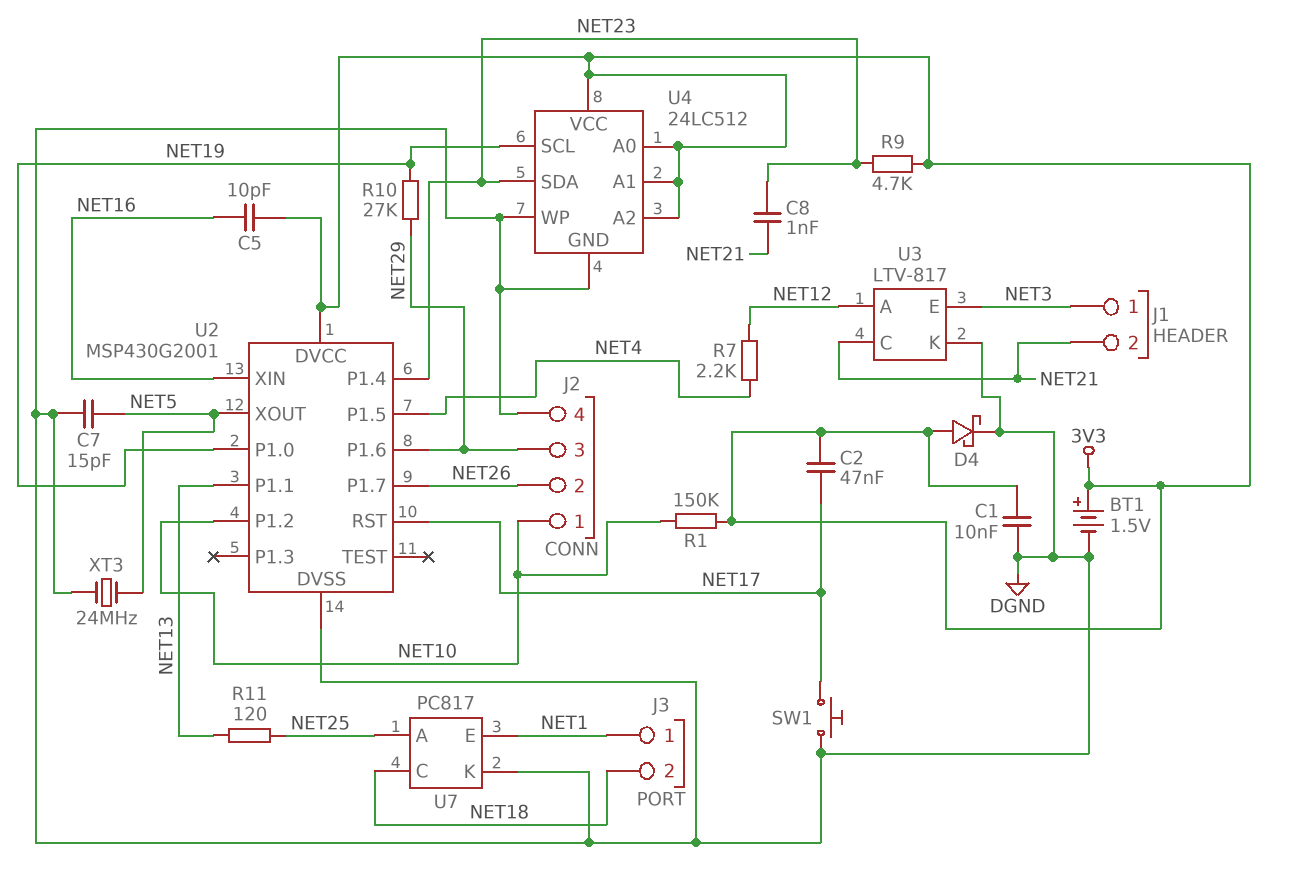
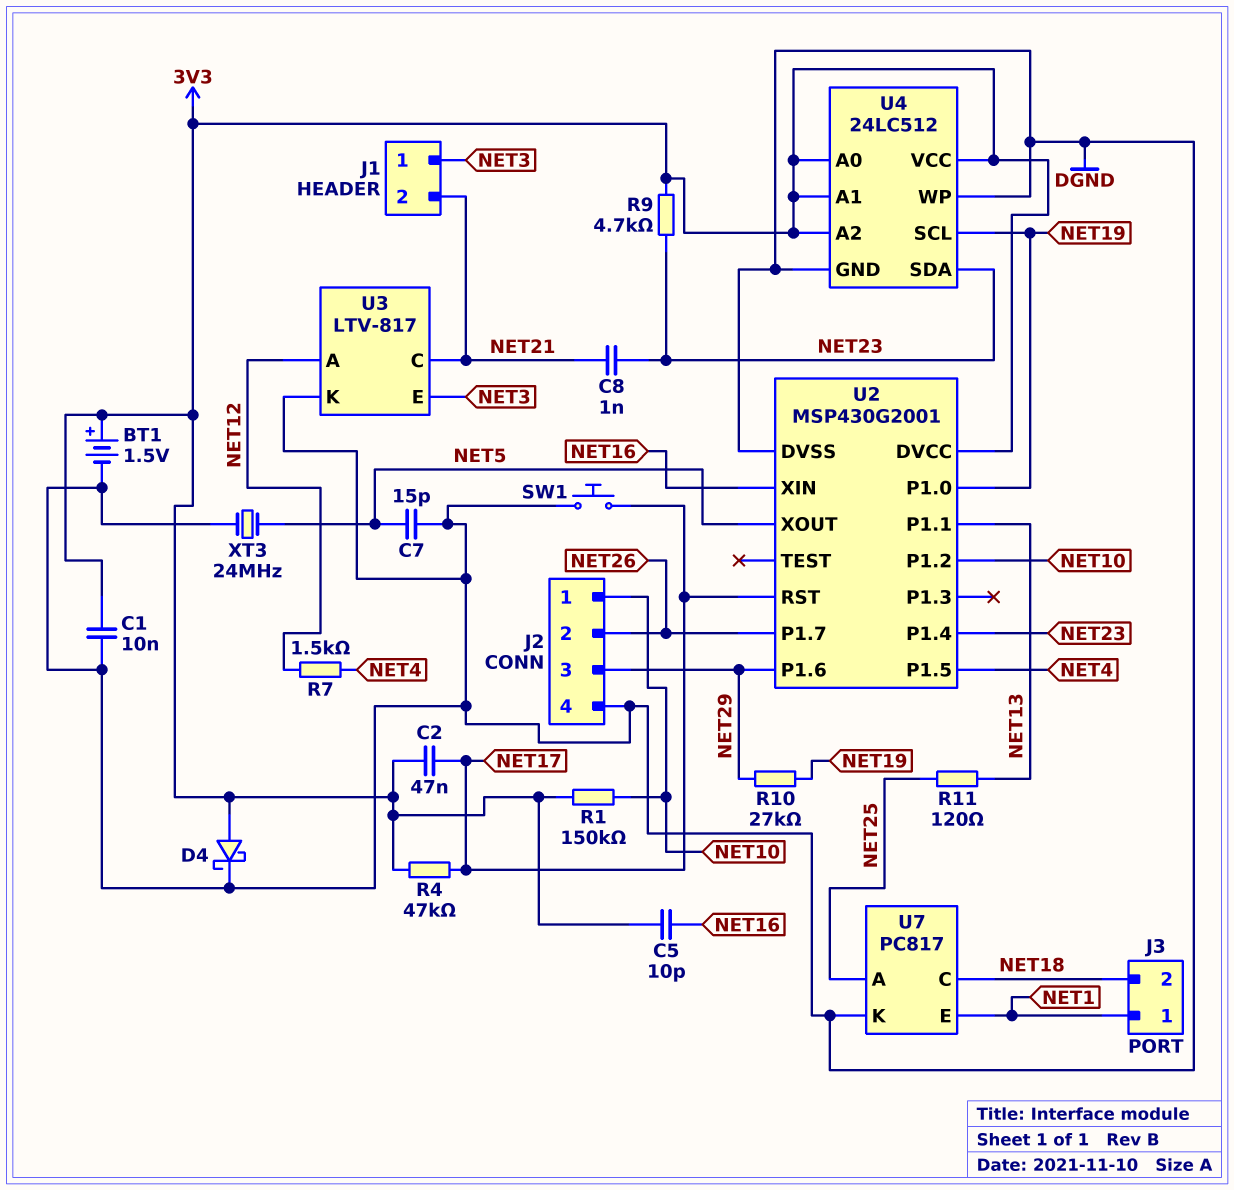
R4: none -> 47k (3V3, NET17)
R7: 2.2k (NET4, NET12) -> 1.5k (NET4, NET12)

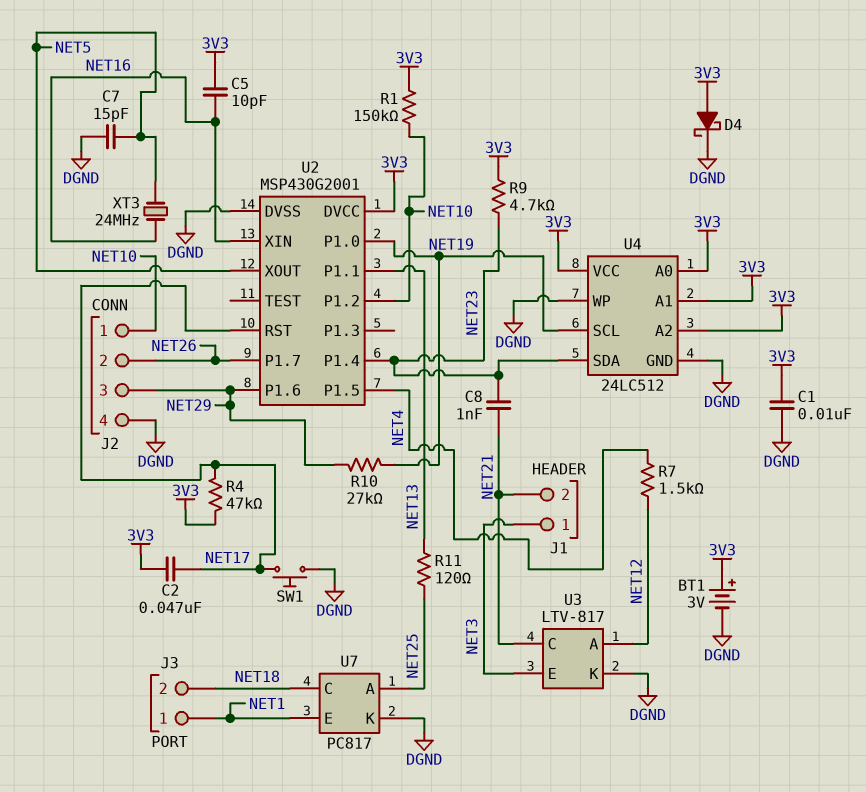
BT1: 1.5V (plus 3V3, minus DGND) -> 3V (plus 3V3, minus DGND)
XT3: 24MHz (DGND, NET5) -> 24MHz (NET5, NET16)

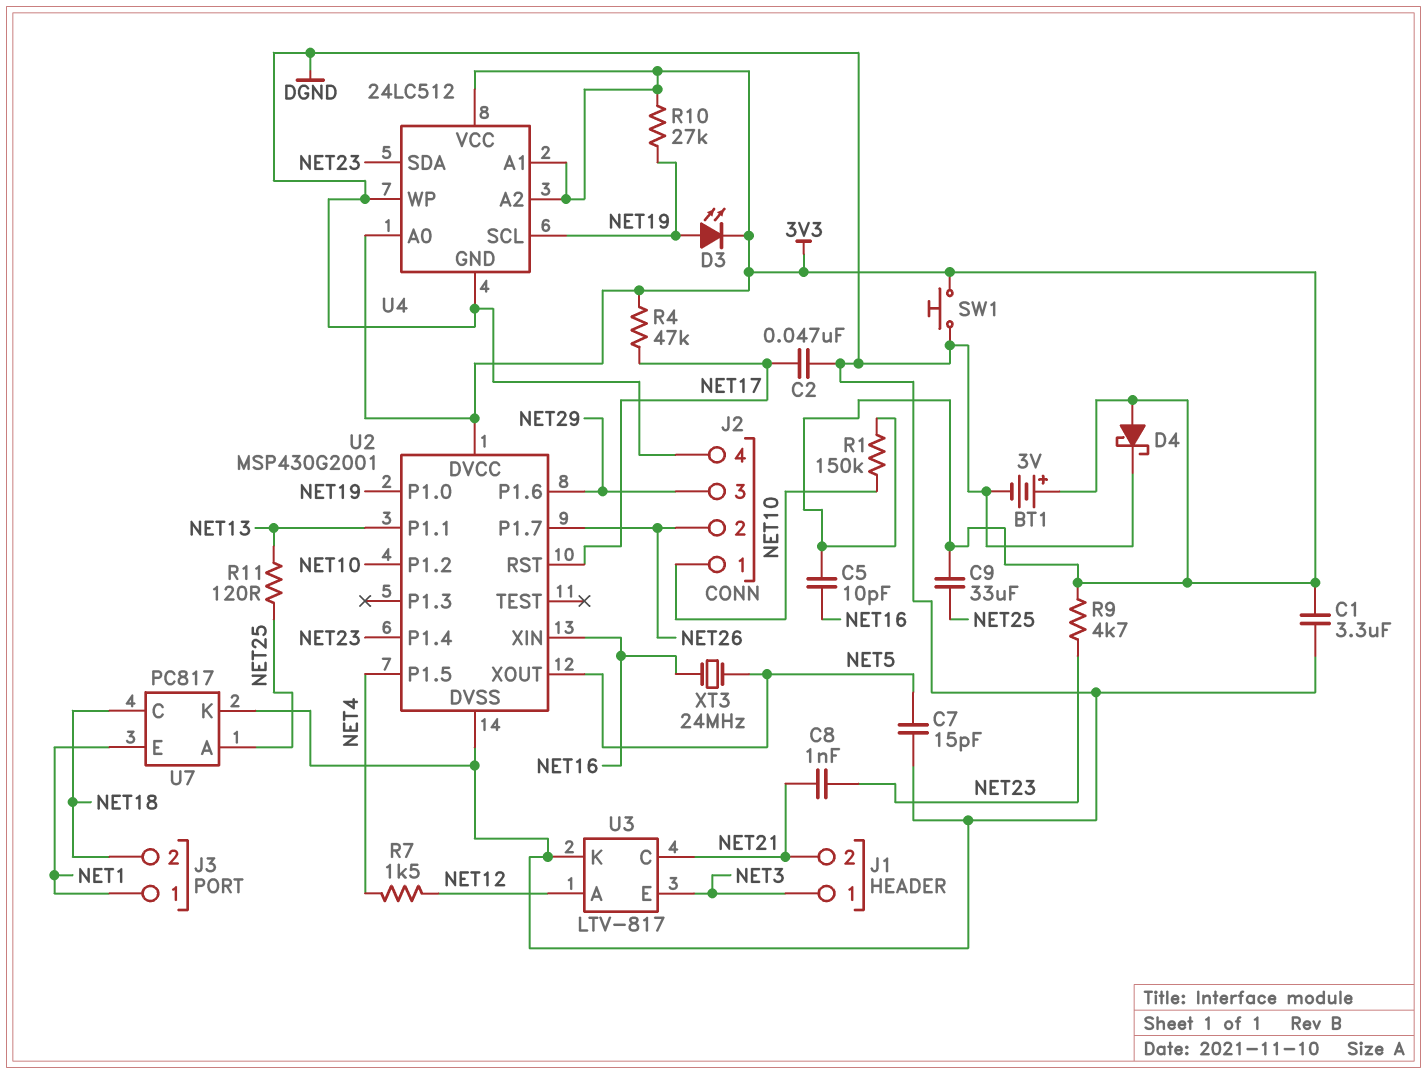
C1: 10nF (3V3, DGND) -> 3.3uF (3V3, DGND)
C2: 47nF (3V3, NET17) -> 47nF (DGND, NET17)
C9: none -> 33uF (3V3, NET25)
D3: none -> LED (A NET19, K 3V3)
R10: 27k (NET19, NET29) -> 27k (3V3, NET19)
SW1: button (DGND, NET17) -> button (3V3, DGND)

